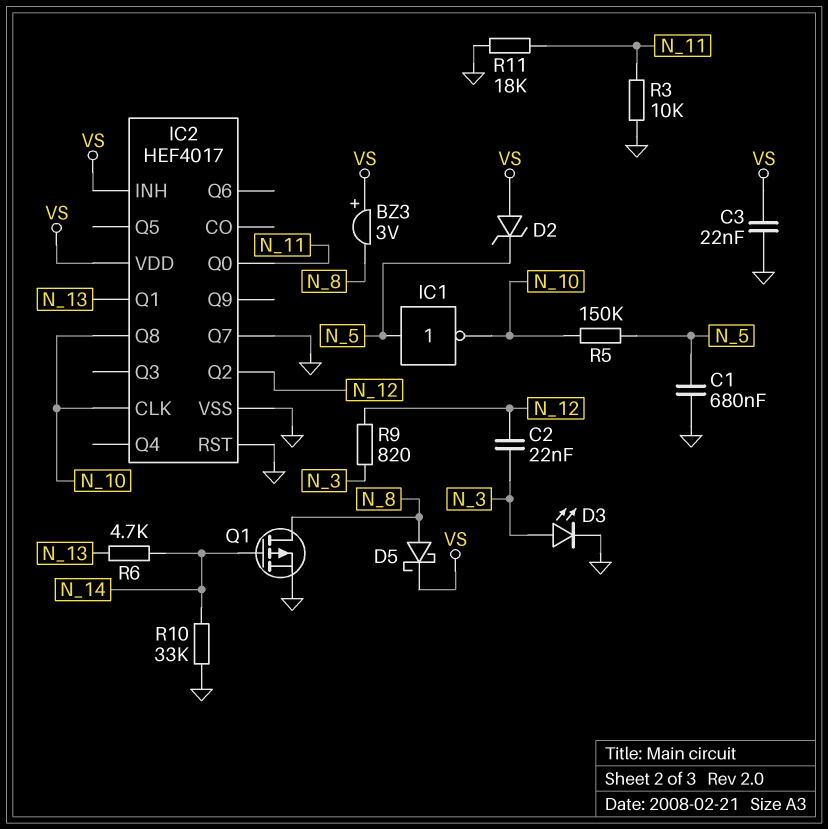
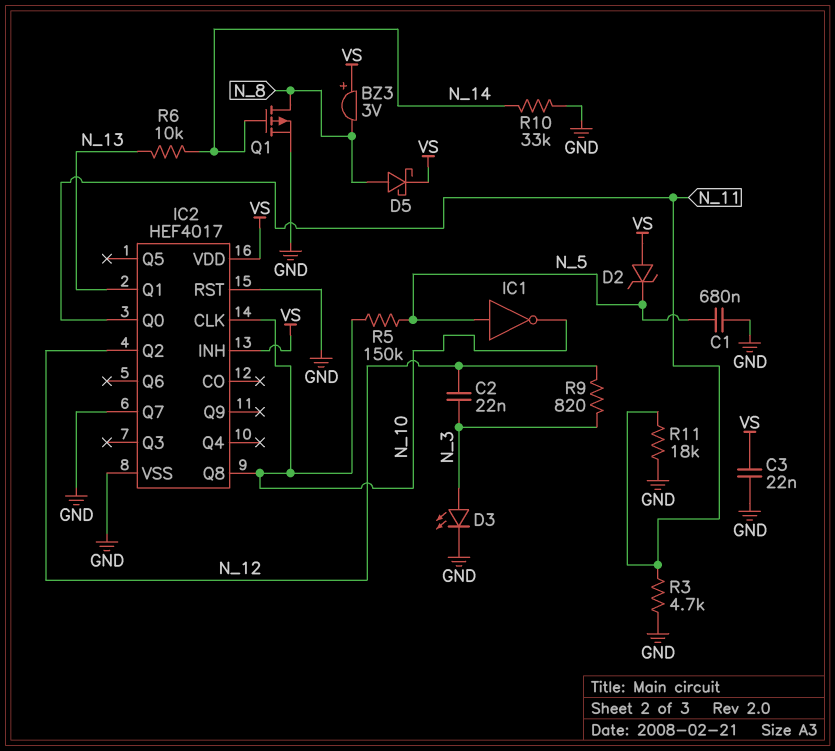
R3: 10k (GND, N_11) -> 4.7k (GND, N_11)
R6: 4.7k (N_13, N_14) -> 10k (N_13, N_14)

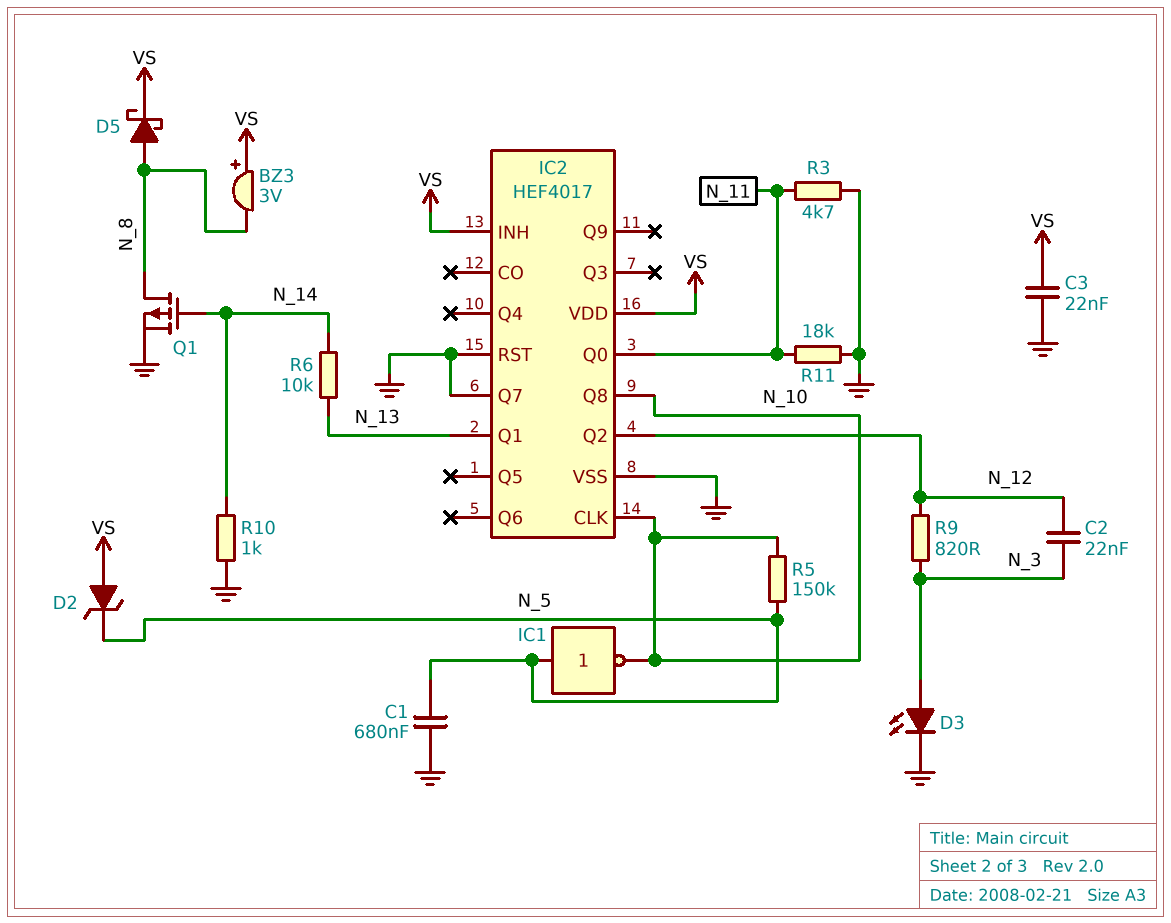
R10: 33k (GND, N_14) -> 1k (GND, N_14)

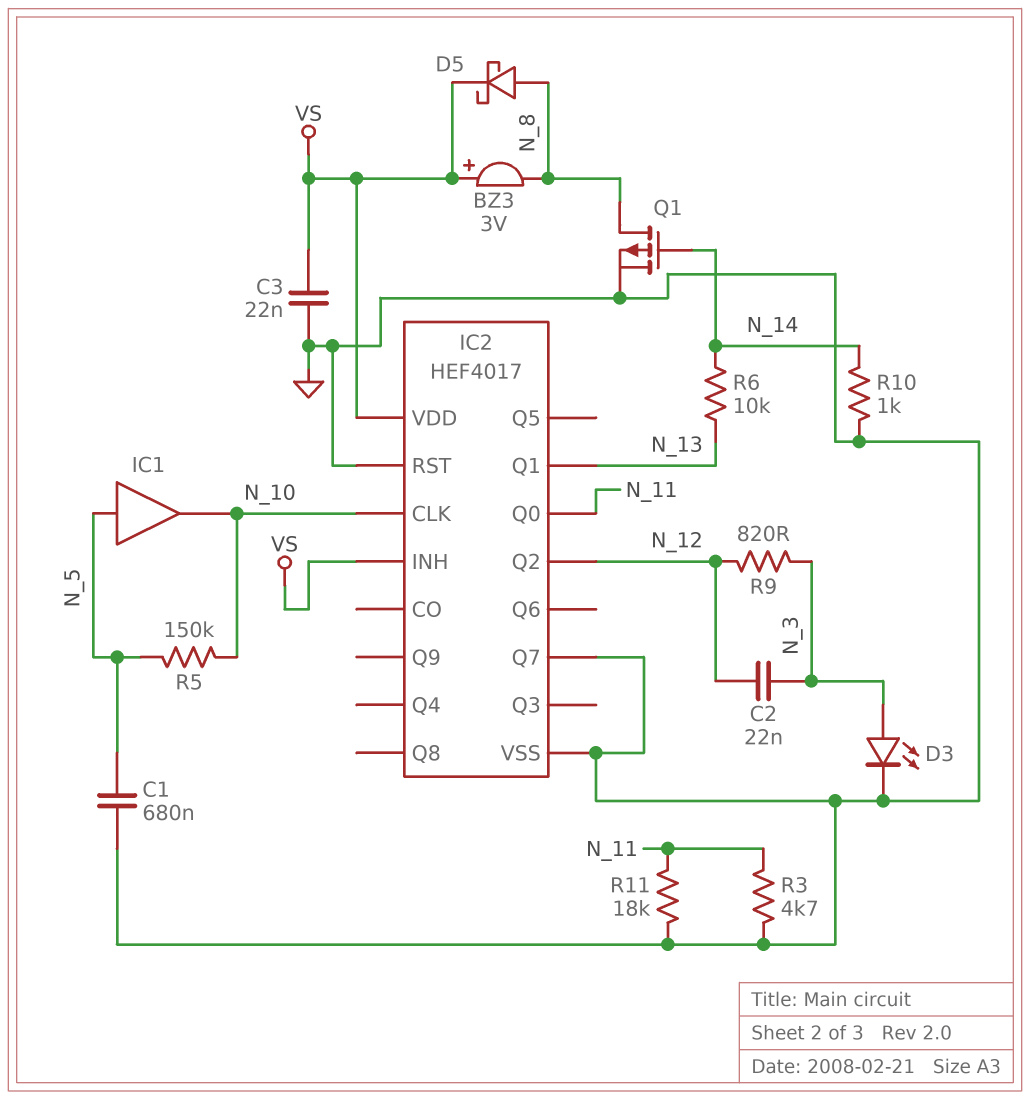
D2: zener (A VS, K N_5) -> none
IC1: NOT (in N_5, out N_10) -> buffer (in N_5, out N_10)
IC2 pin Q8: N_10 -> none

